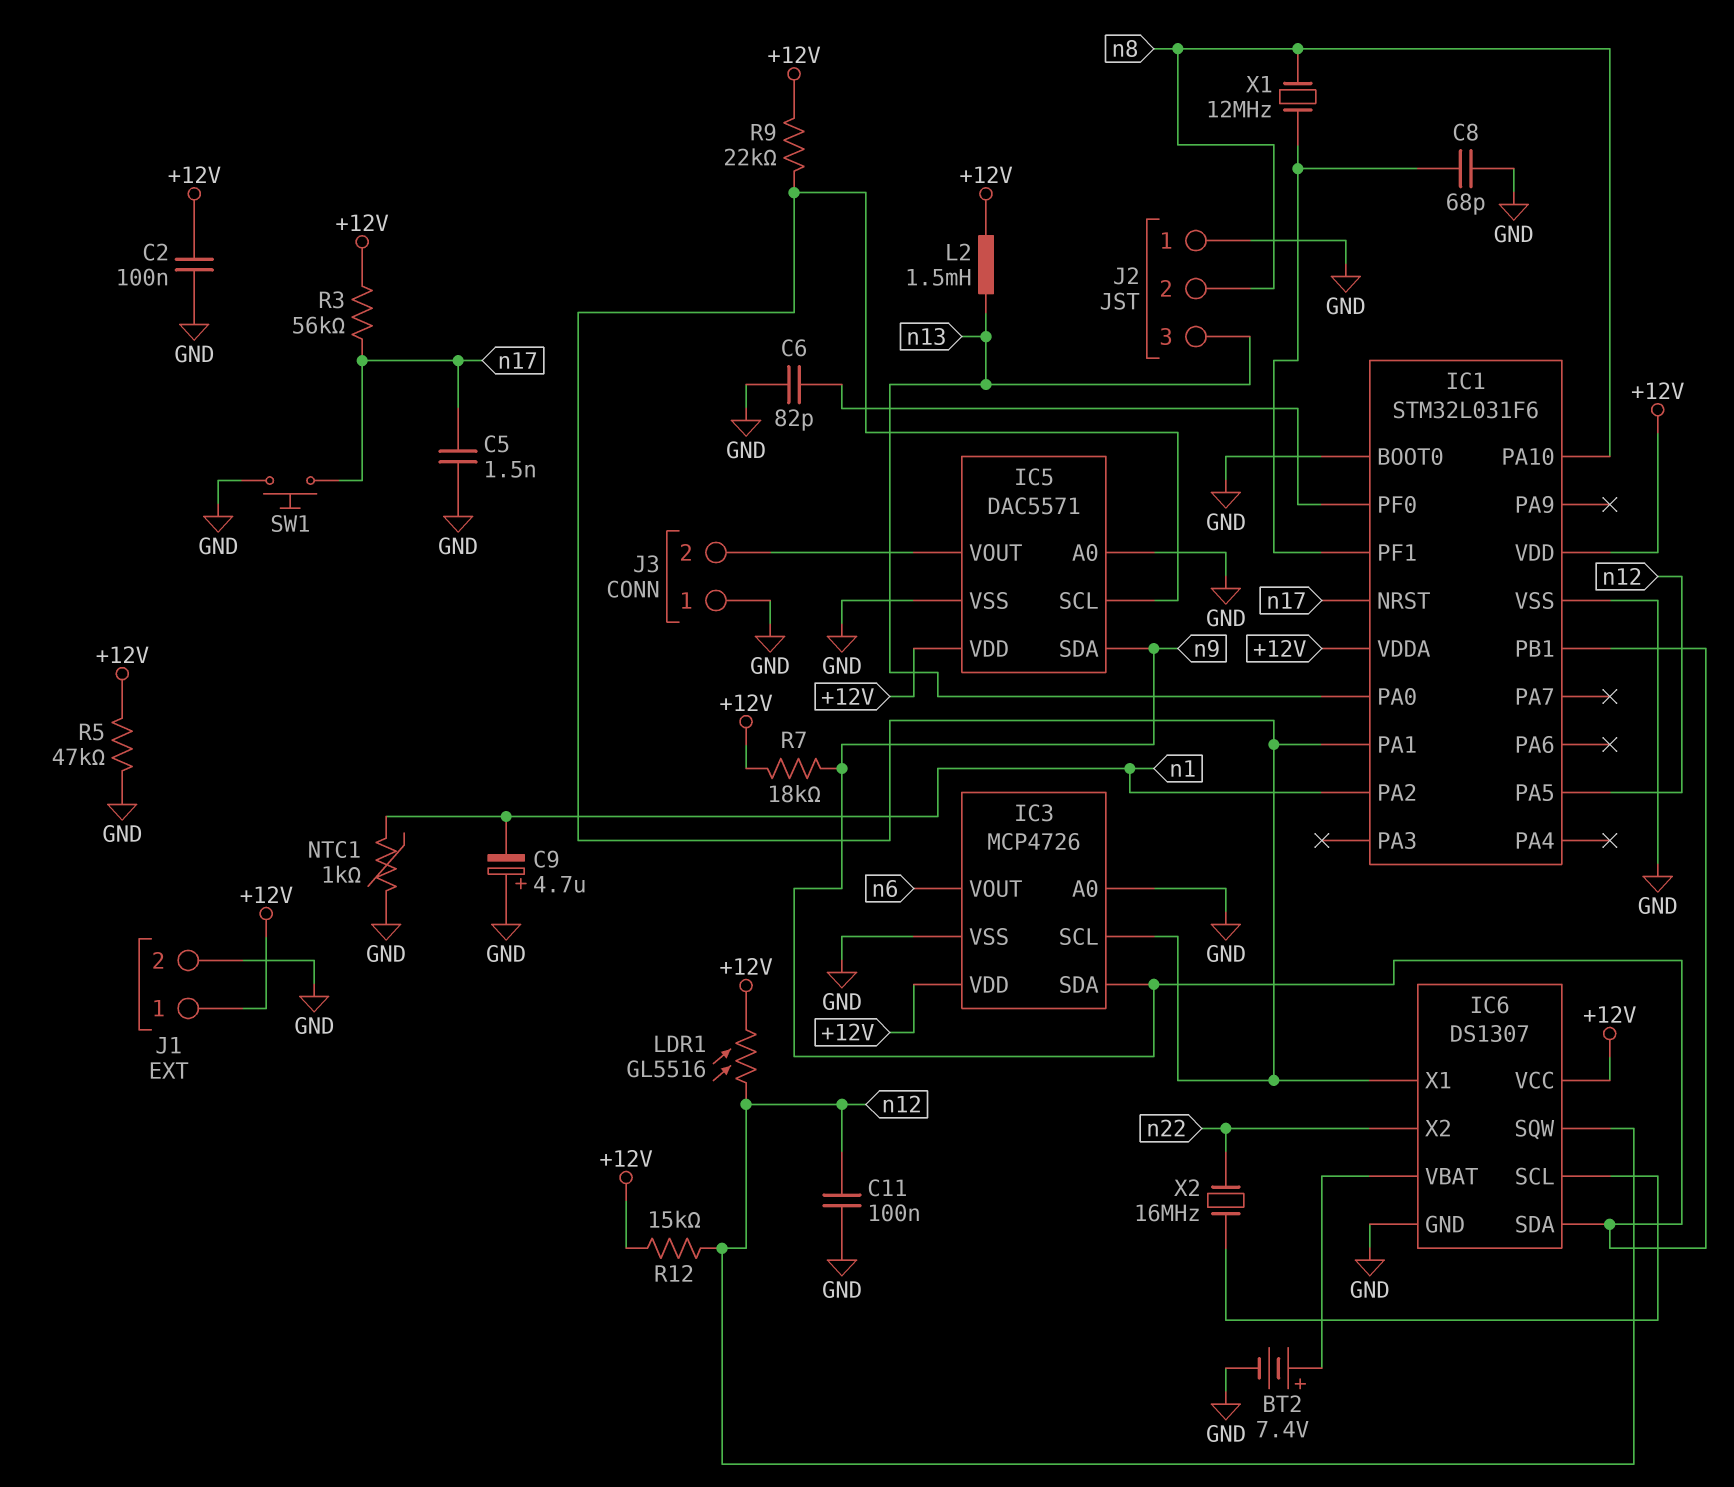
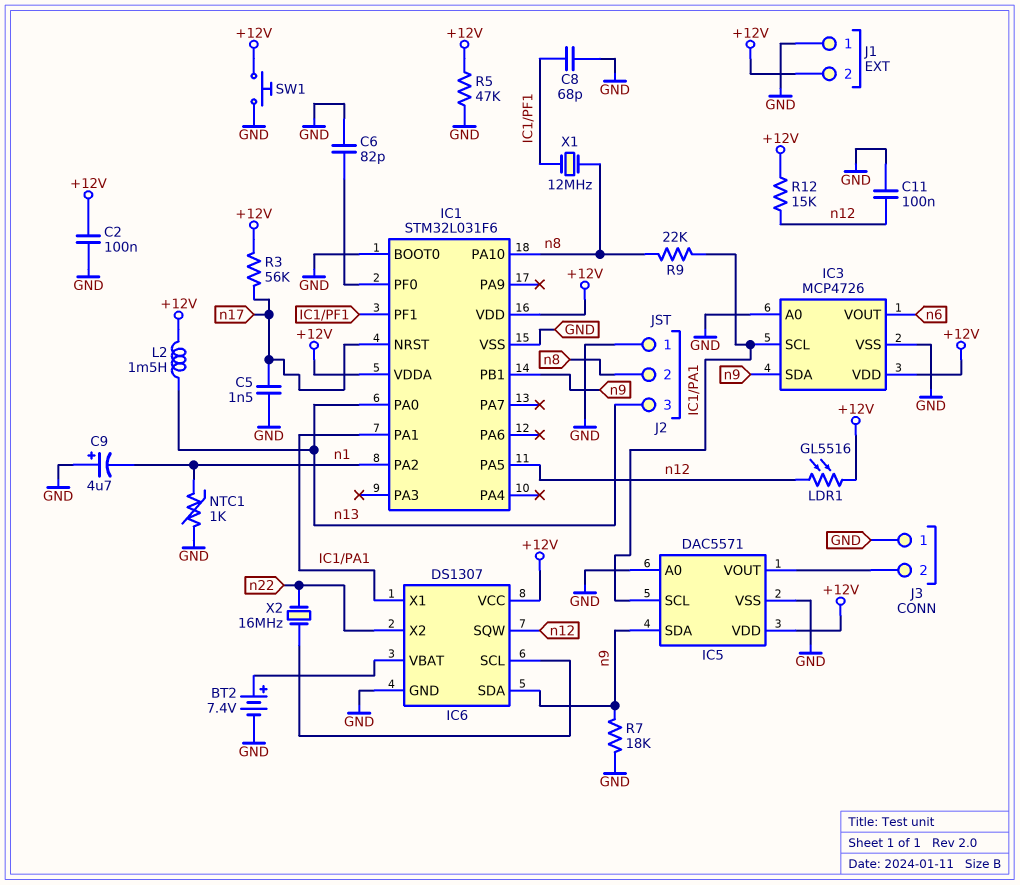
J1 pin 1: +12V -> GND
J1 pin 2: GND -> +12V
R7: 18k (+12V, n9) -> 18k (GND, n9)
R9: 22k (+12V, IC1/PA1) -> 22k (IC1/PA1, n8)
SW1: button (GND, n17) -> button (+12V, GND)

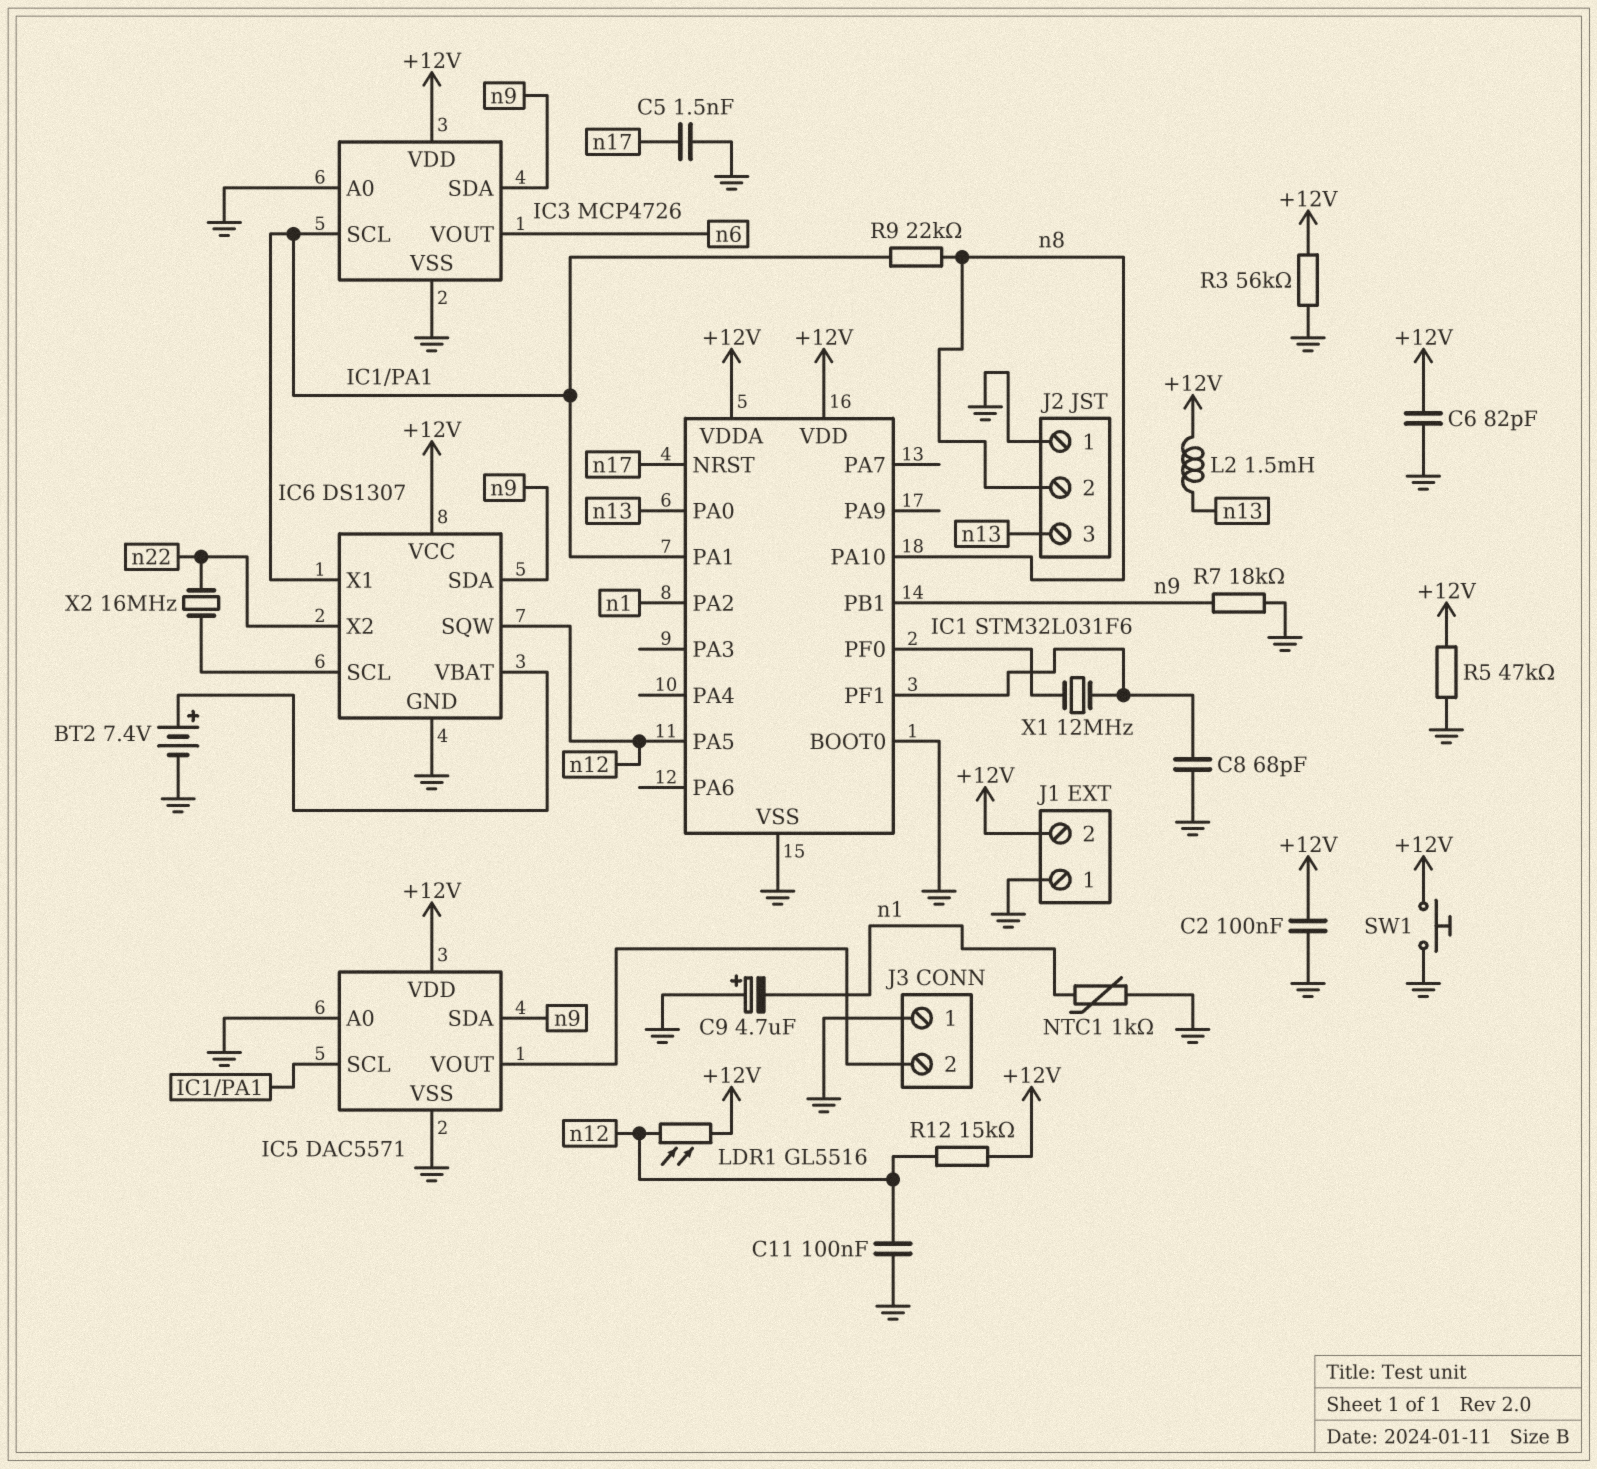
C6: 82pF (GND, IC1/PF0) -> 82pF (+12V, GND)
R3: 56k (+12V, n17) -> 56k (+12V, GND)
X1: 12MHz (IC1/PF1, n8) -> 12MHz (IC1/PF0, IC1/PF1)

